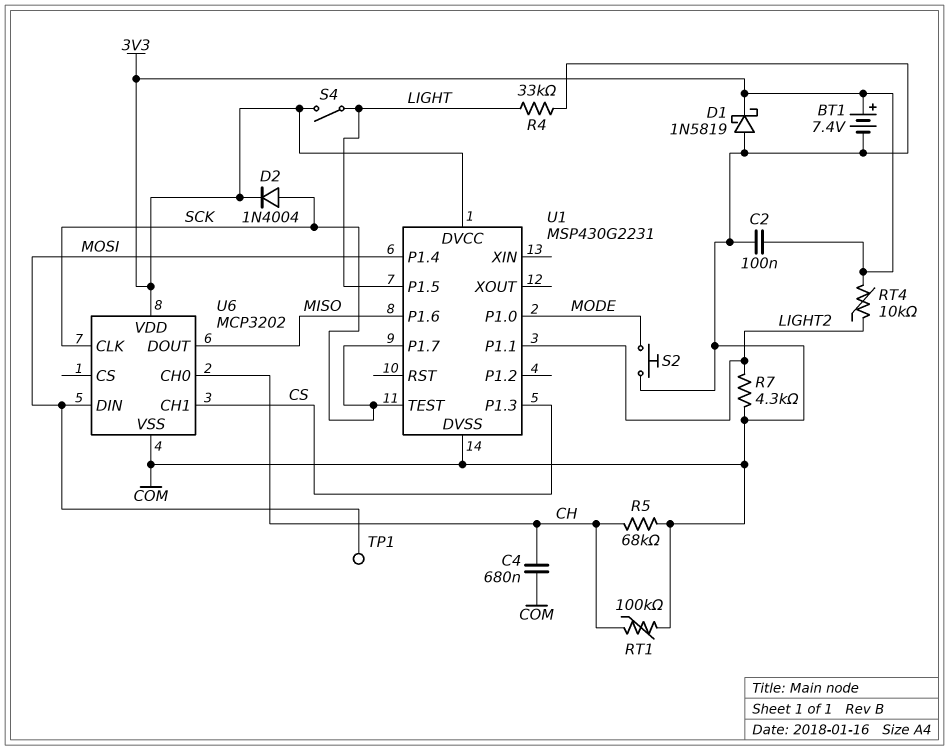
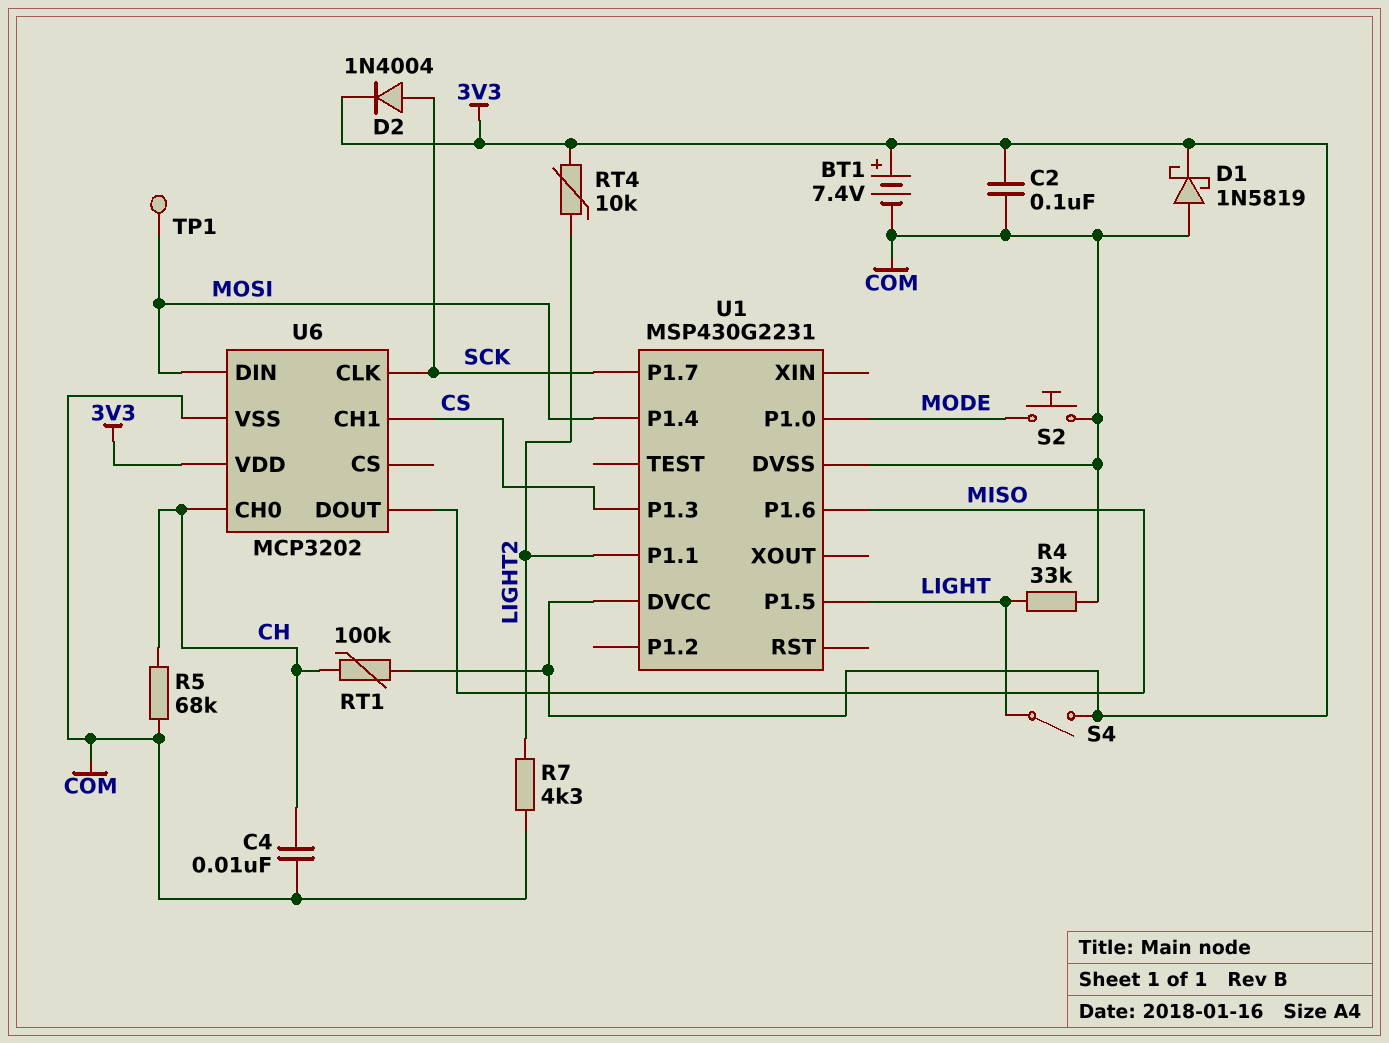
C4: 680nF (CH, COM) -> 10nF (CH, COM)
RT1: 100k (CH, COM) -> 100k (3V3, CH)
U1 pin TEST: SCK -> none

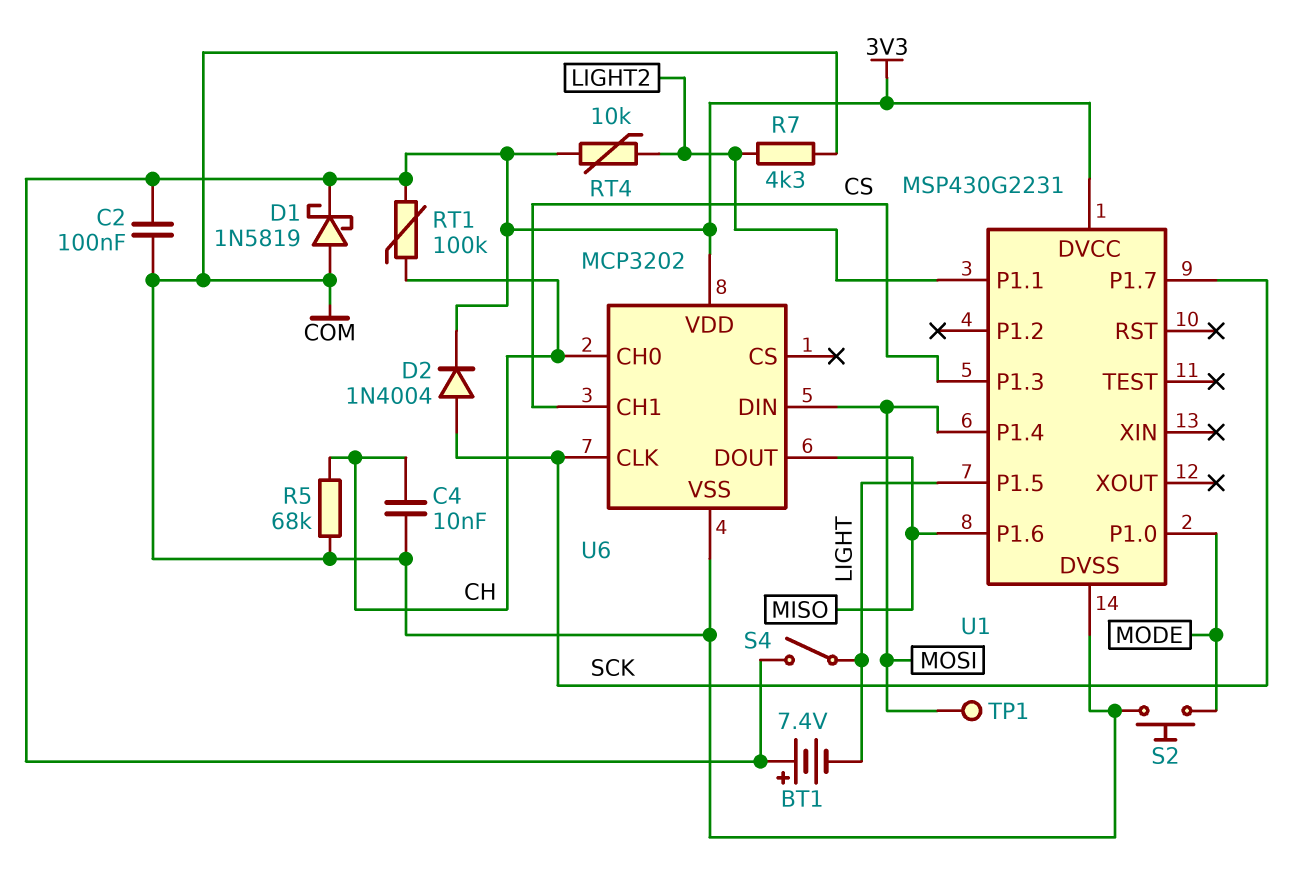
BT1: 7.4V (plus 3V3, minus COM) -> 7.4V (plus 3V3, minus LIGHT)
R4: 33k (COM, LIGHT) -> none

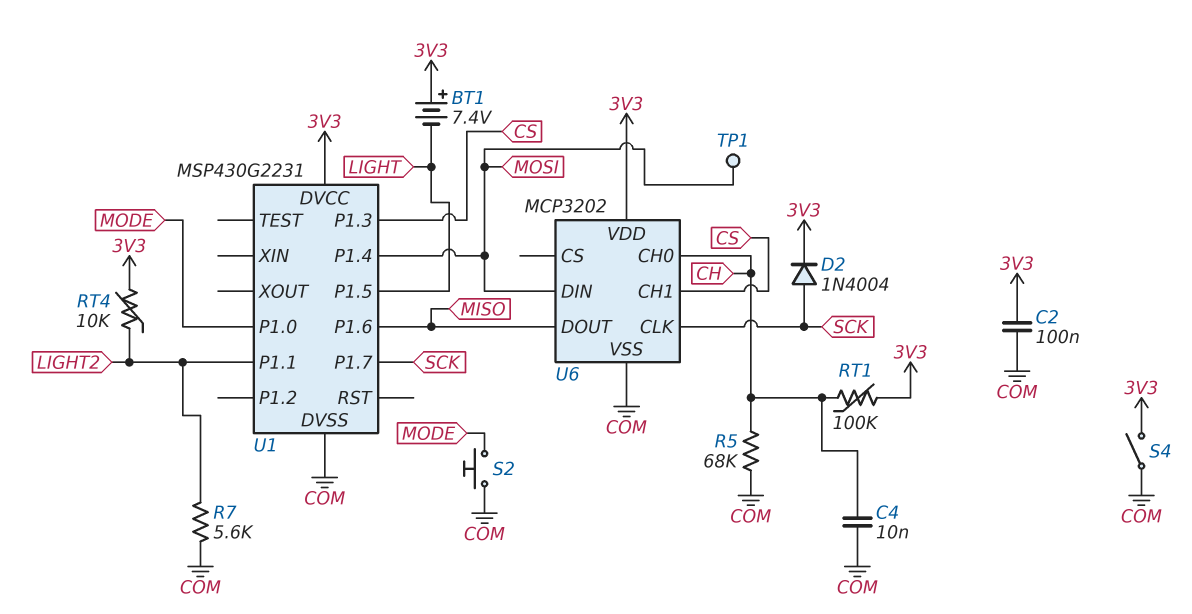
D1: schottky 1N5819 (A COM, K 3V3) -> none
R7: 4.3k (COM, LIGHT2) -> 5.6k (COM, LIGHT2)
S4: switch (3V3, LIGHT) -> switch (3V3, COM)

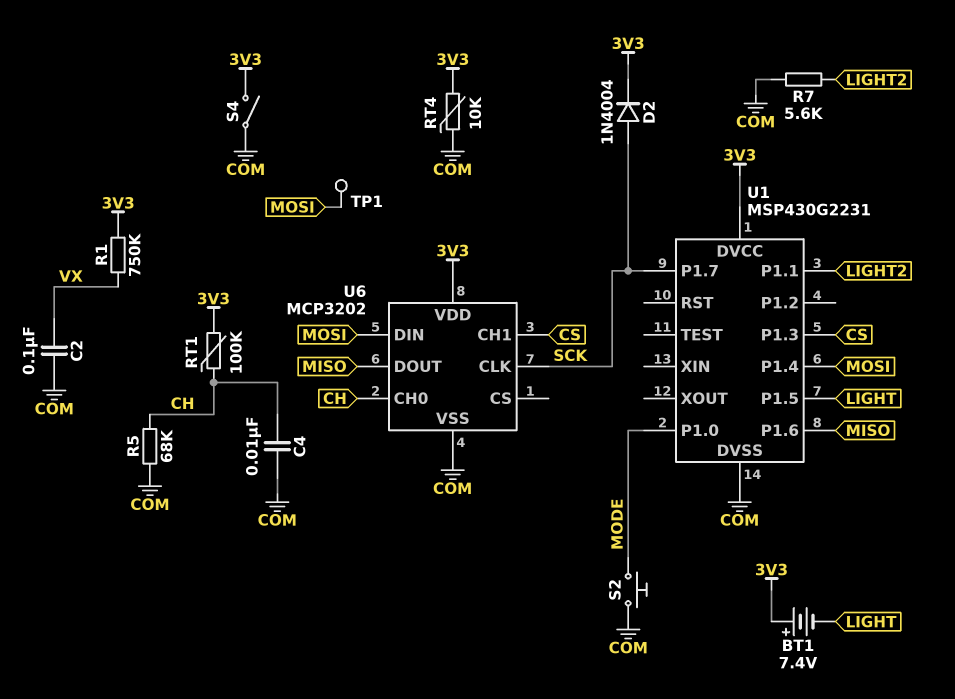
C2: 100nF (3V3, COM) -> 100nF (COM, VX)
R1: none -> 750k (3V3, VX)
RT4: 10k (3V3, LIGHT2) -> 10k (3V3, COM)

